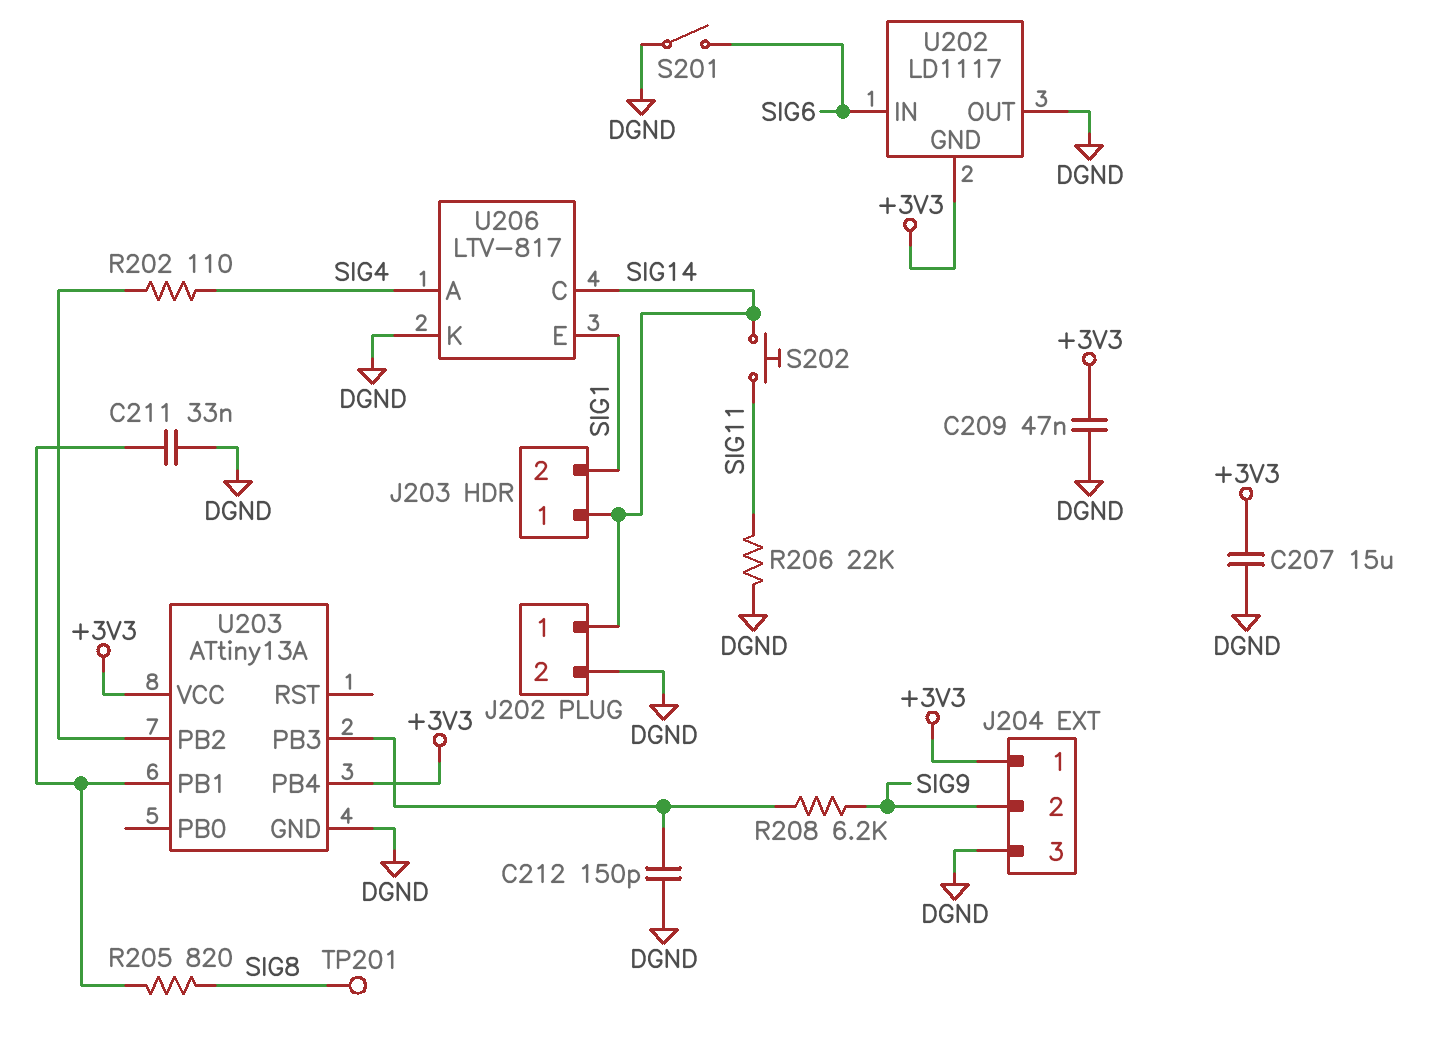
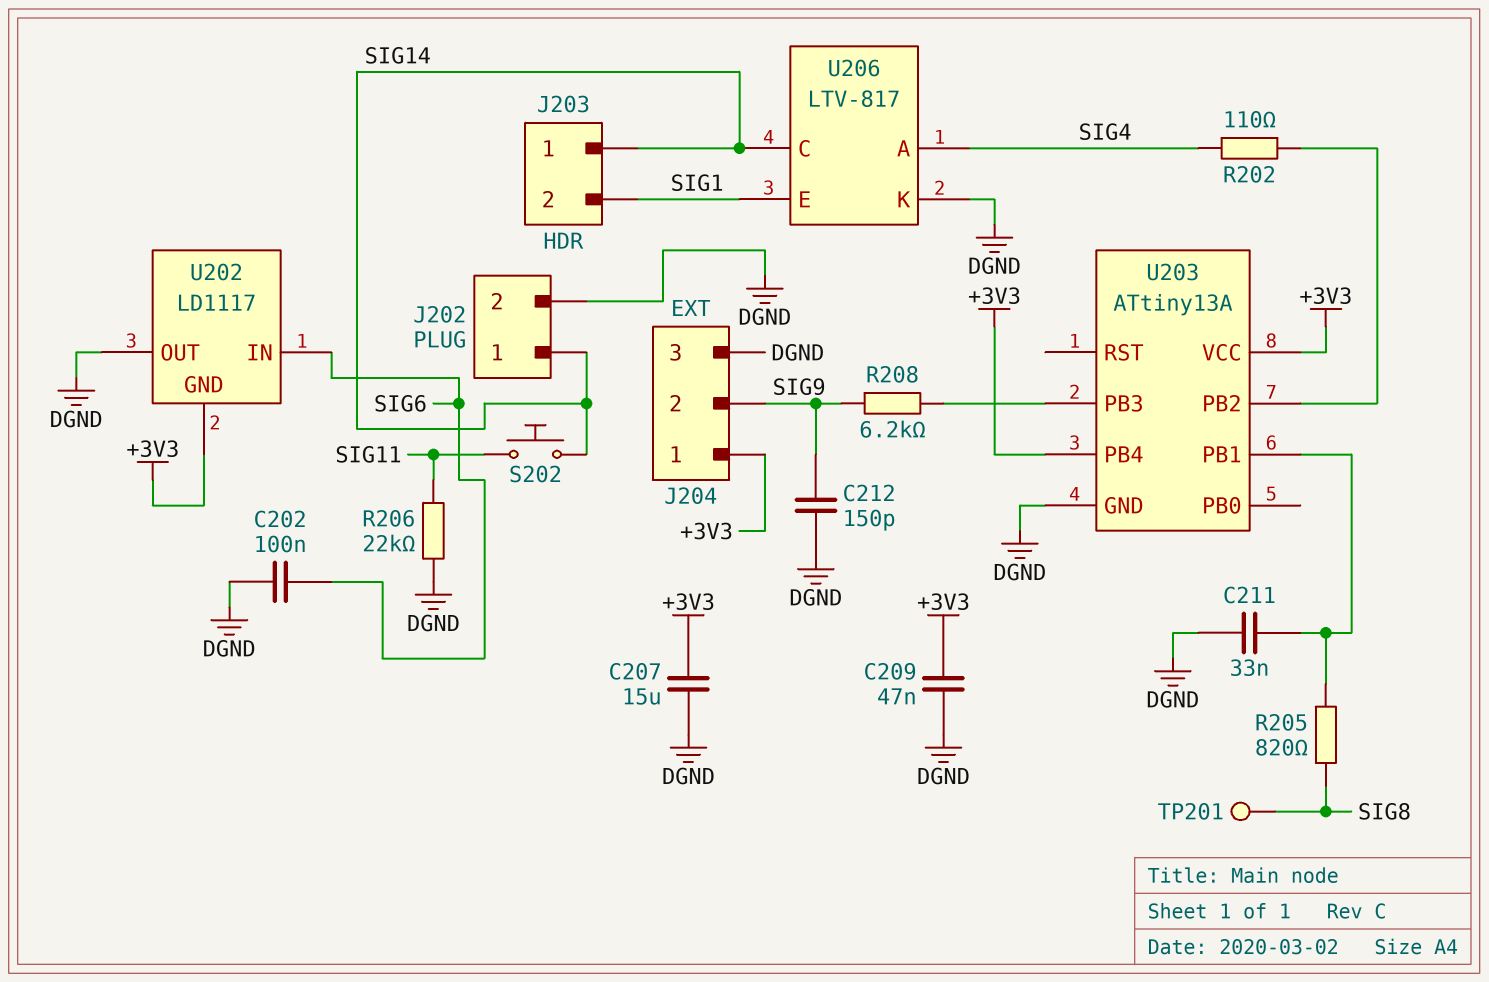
C202: none -> 100nF (DGND, SIG6)
C212: 150pF (DGND, U203/PB3) -> 150pF (DGND, SIG9)
S201: switch (DGND, SIG6) -> none

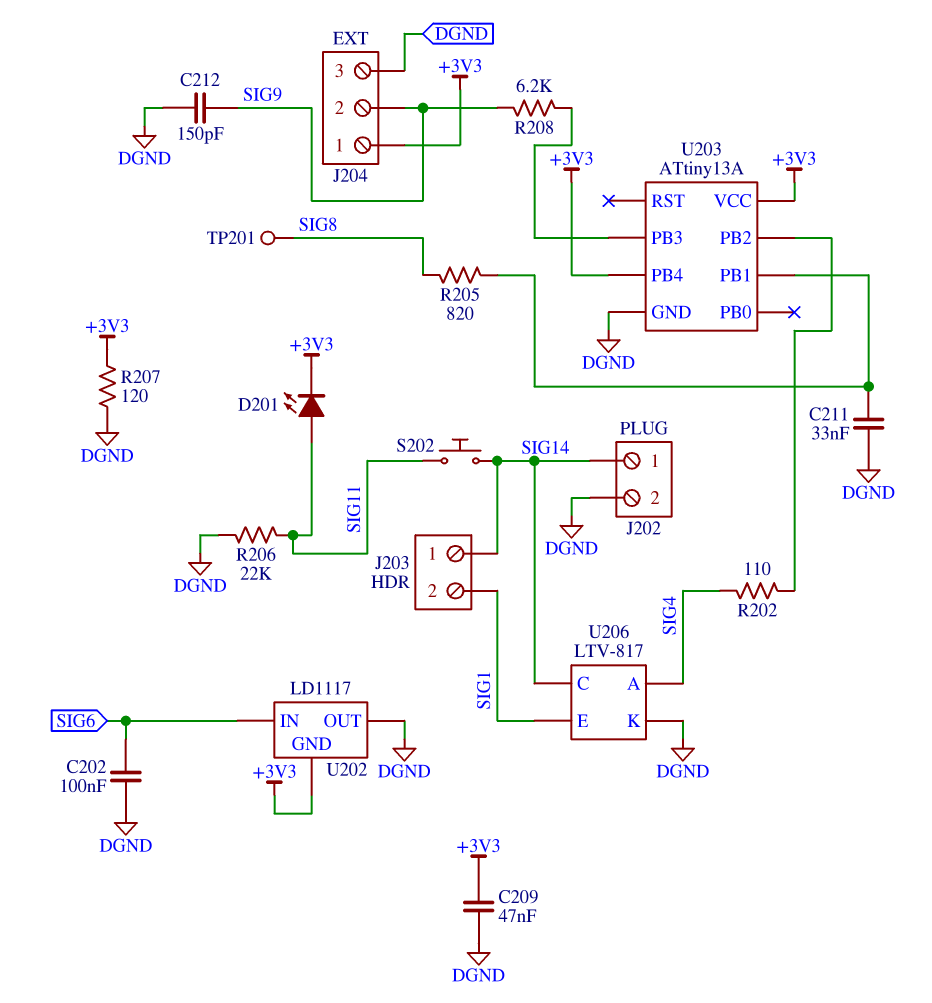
C207: 15uF (+3V3, DGND) -> none
D201: none -> LED (A SIG11, K +3V3)
R207: none -> 120 (+3V3, DGND)

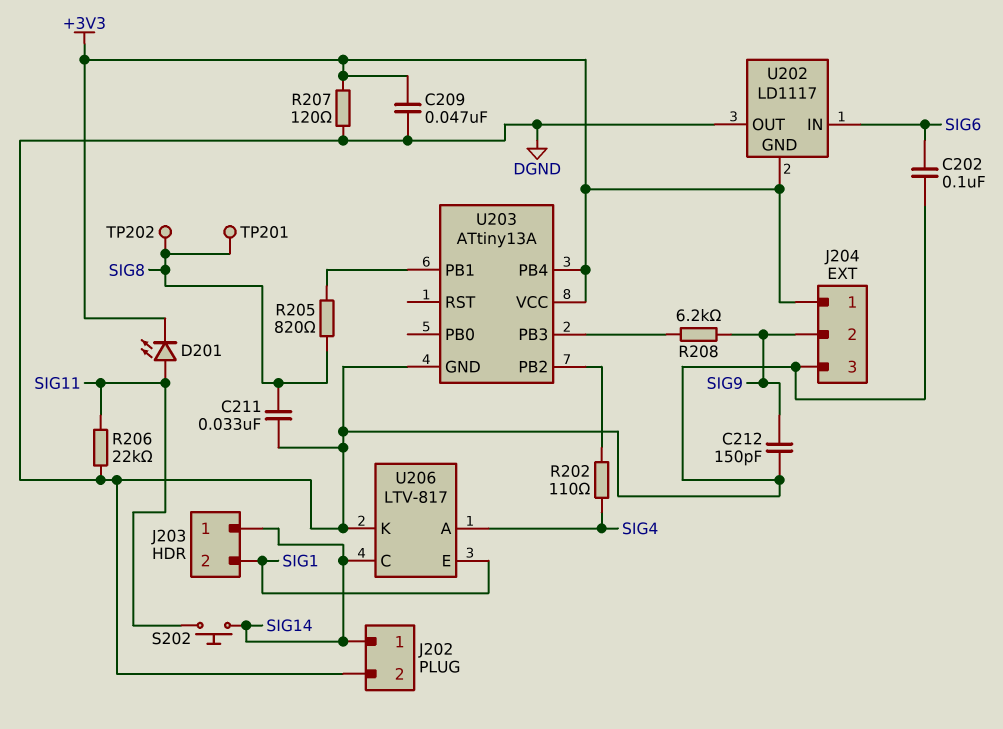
C211: 33nF (DGND, U203/PB1) -> 33nF (DGND, SIG8)
TP202: none -> test point (SIG8)

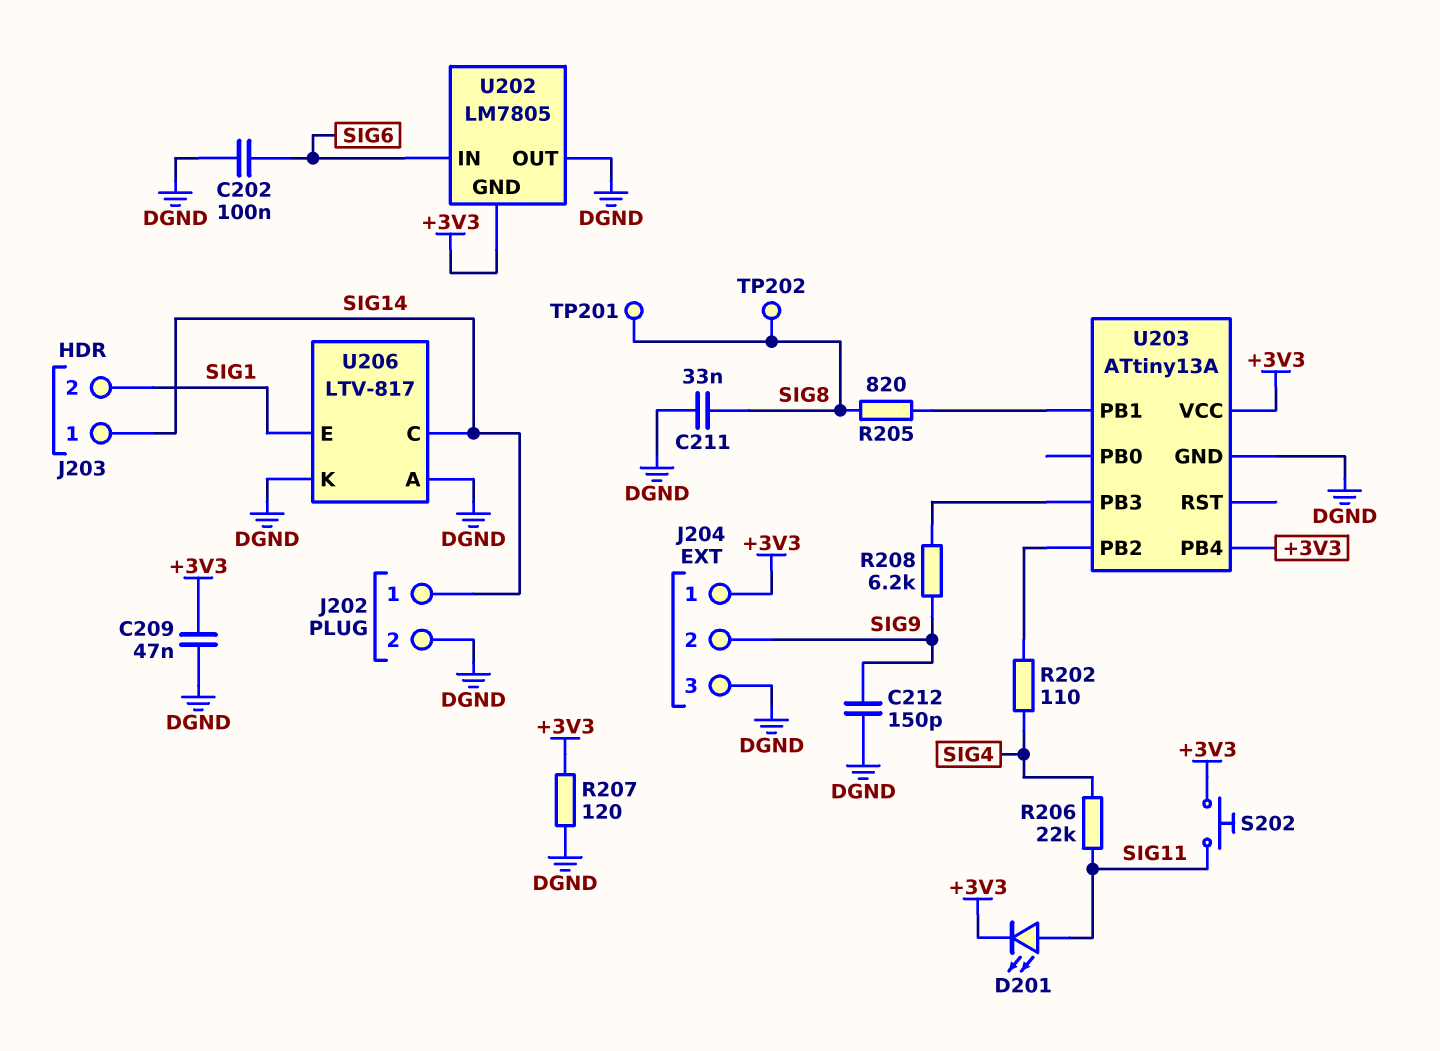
R206: 22k (DGND, SIG11) -> 22k (SIG4, SIG11)
S202: button (SIG11, SIG14) -> button (+3V3, SIG11)
U202: LD1117 -> LM7805
U206 pin A: SIG4 -> DGND

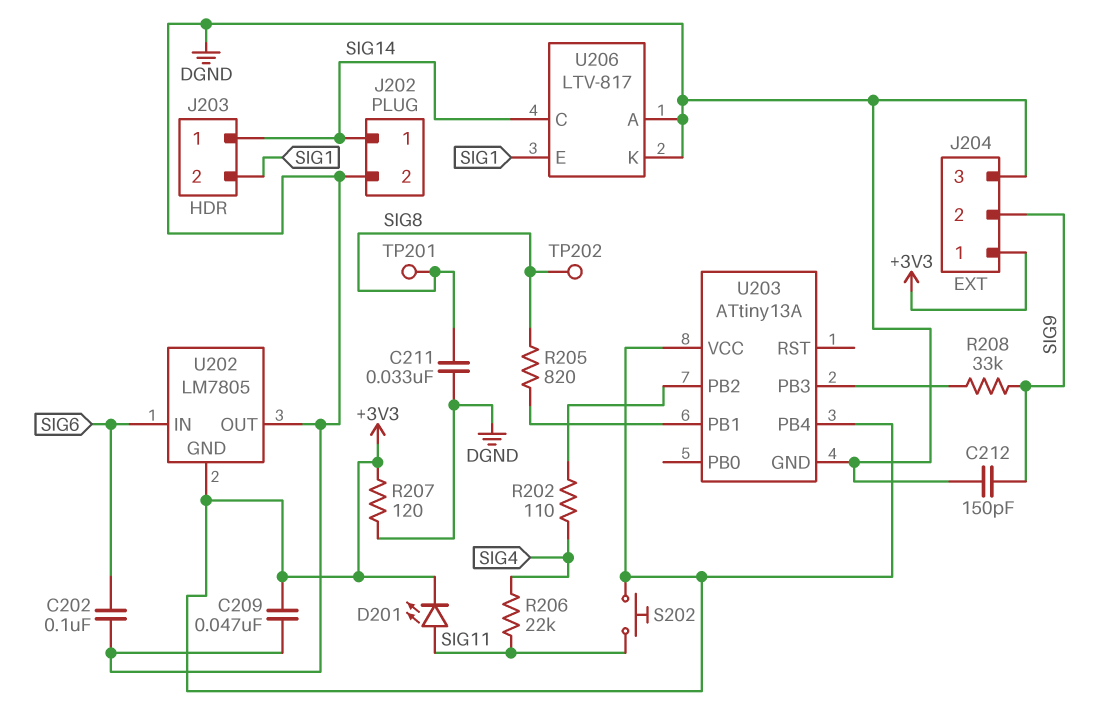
R208: 6.2k (SIG9, U203/PB3) -> 33k (SIG9, U203/PB3)

